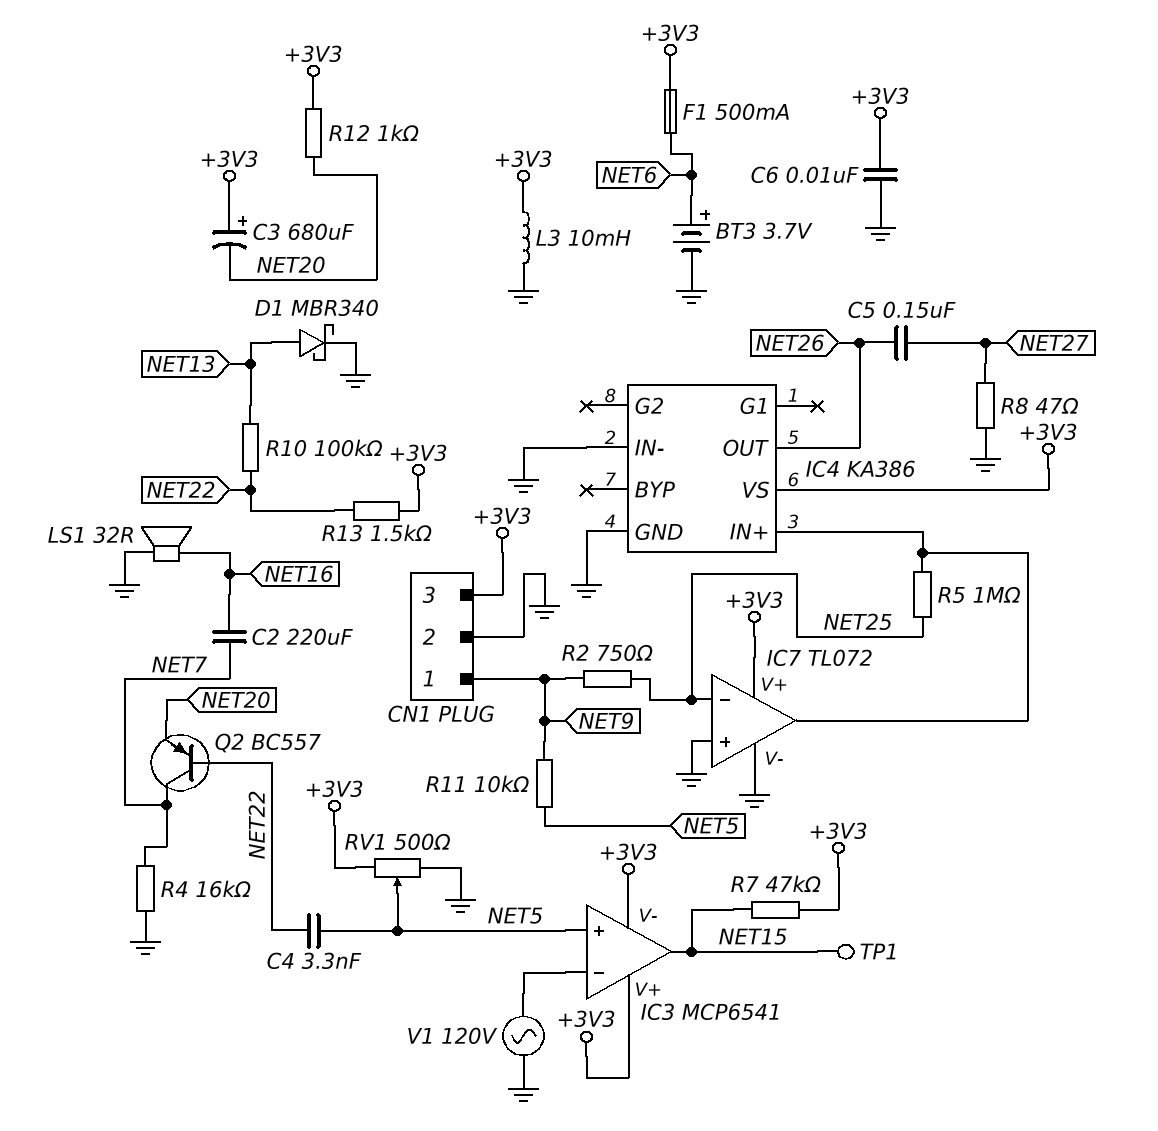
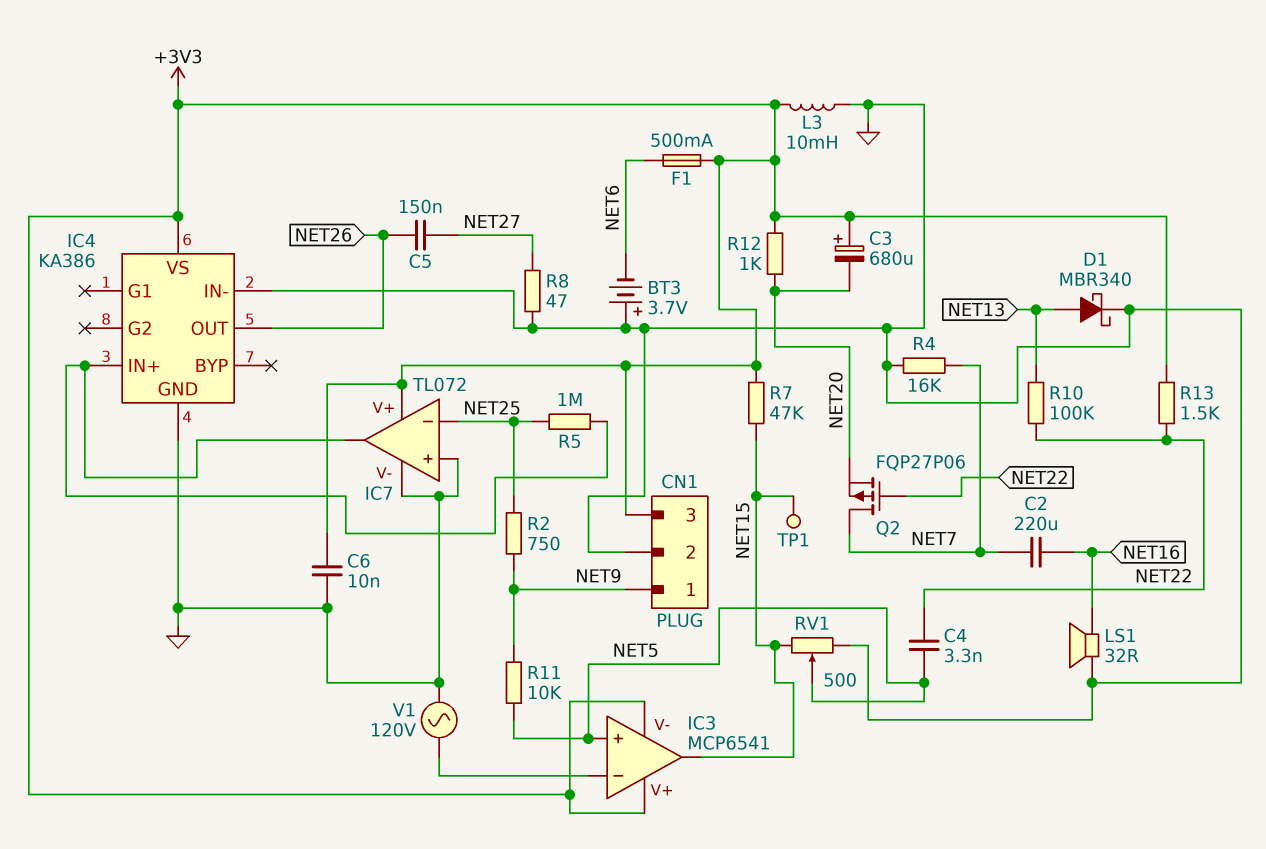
BT3: 3.7V (plus NET6, minus GND) -> 3.7V (plus GND, minus NET6)
Q2: PNP BC557 (B NET22, C NET7, E NET20) -> PMOS FQP27P06 (G NET22, D NET7, S NET20)
RV1: 500 (+3V3, GND, wiper NET5) -> 500 (GND, NET15, wiper NET5)

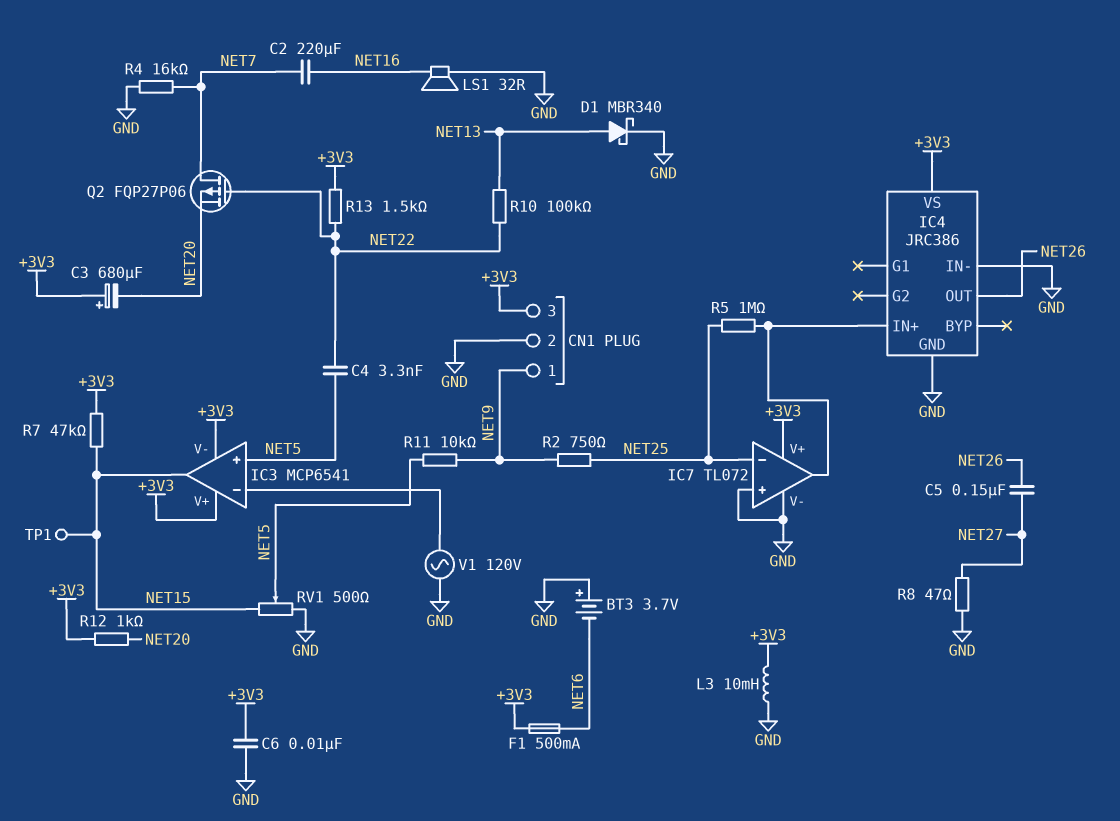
IC4: KA386 -> JRC386

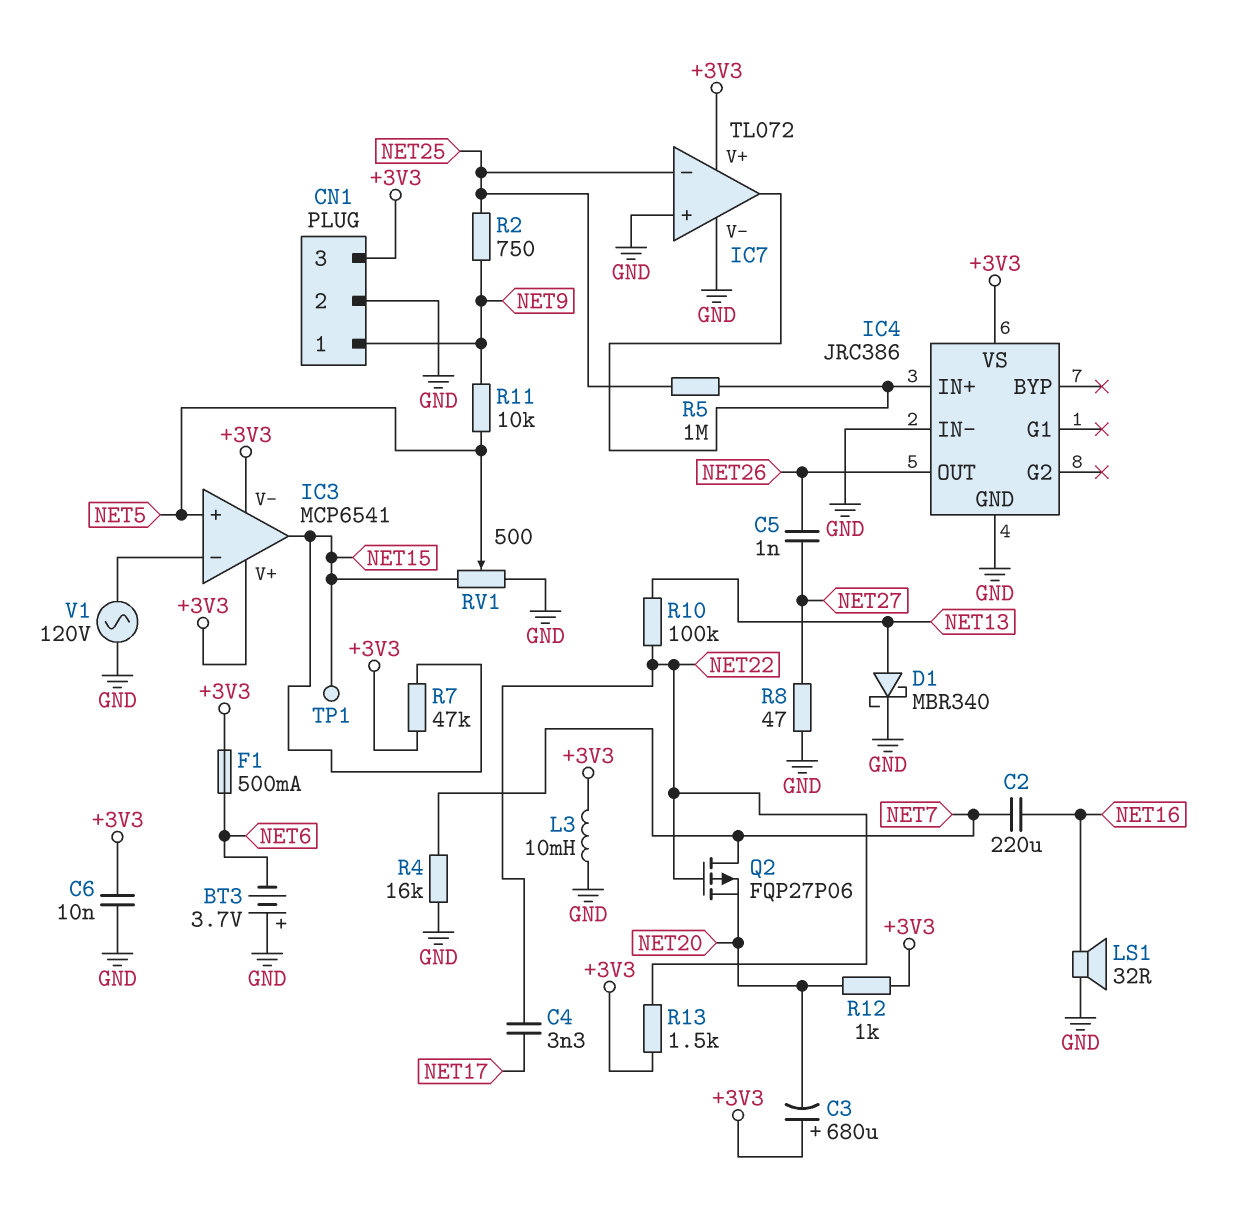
C4: 3.3nF (NET5, NET22) -> 3.3nF (NET17, NET22)
C5: 150nF (NET26, NET27) -> 1nF (NET26, NET27)

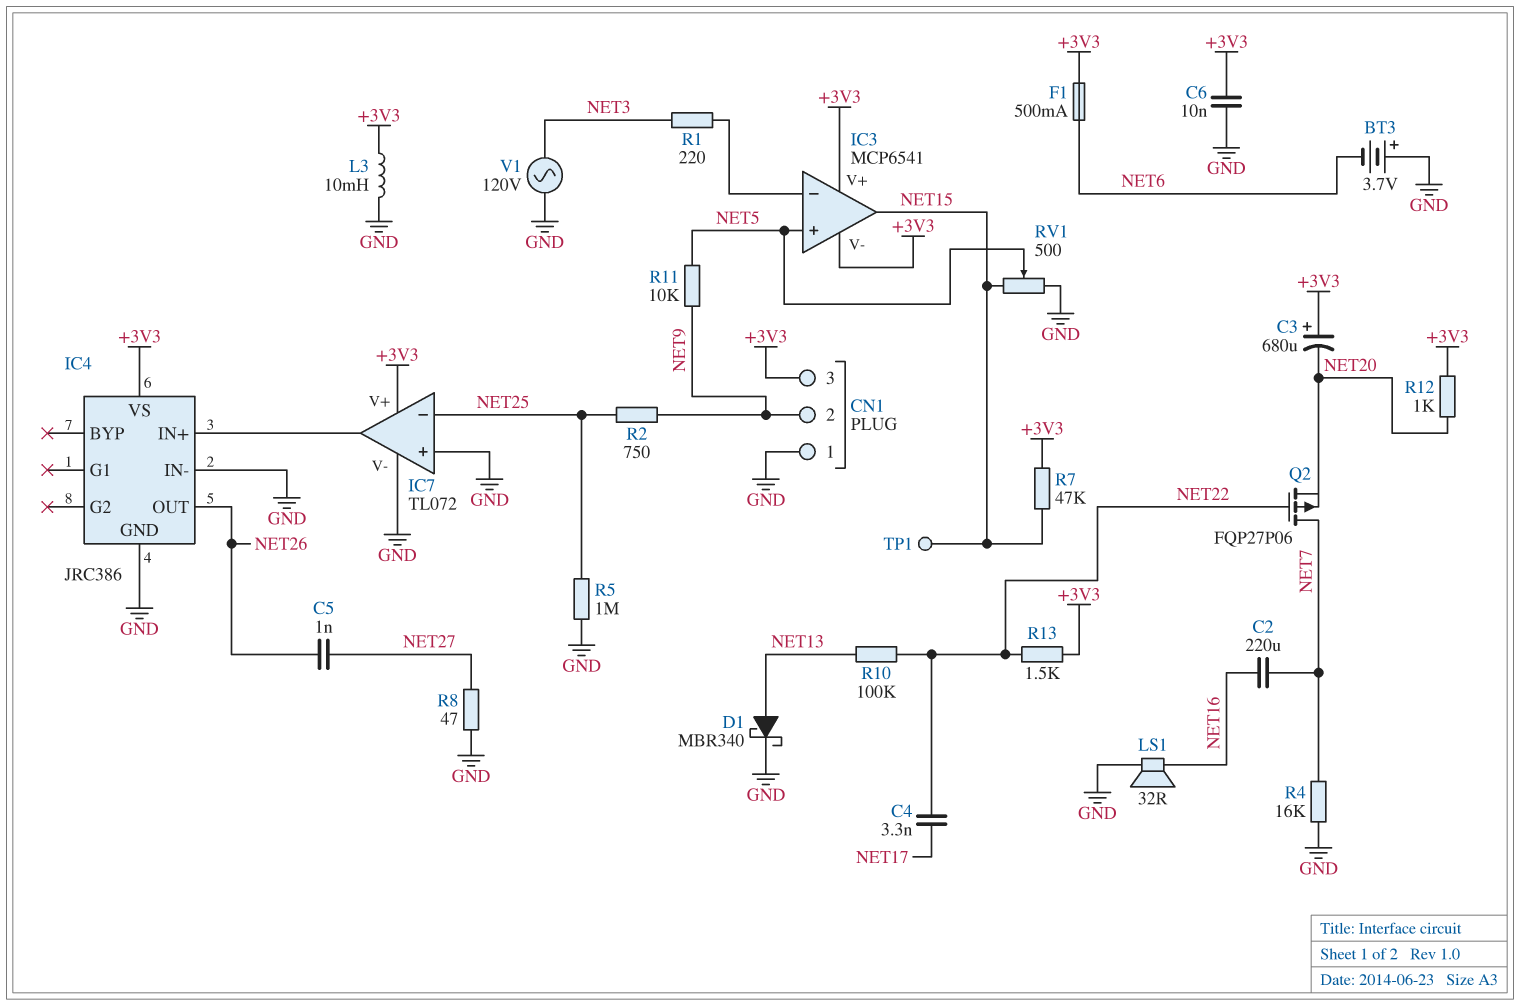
CN1 pin 1: NET9 -> GND
CN1 pin 2: GND -> NET9
R1: none -> 220 (IC3/in-, NET3)
R5: 1M (IC4/IN+, NET25) -> 1M (GND, NET25)
V1: AC 120V (GND, IC3/in-) -> AC 120V (GND, NET3)

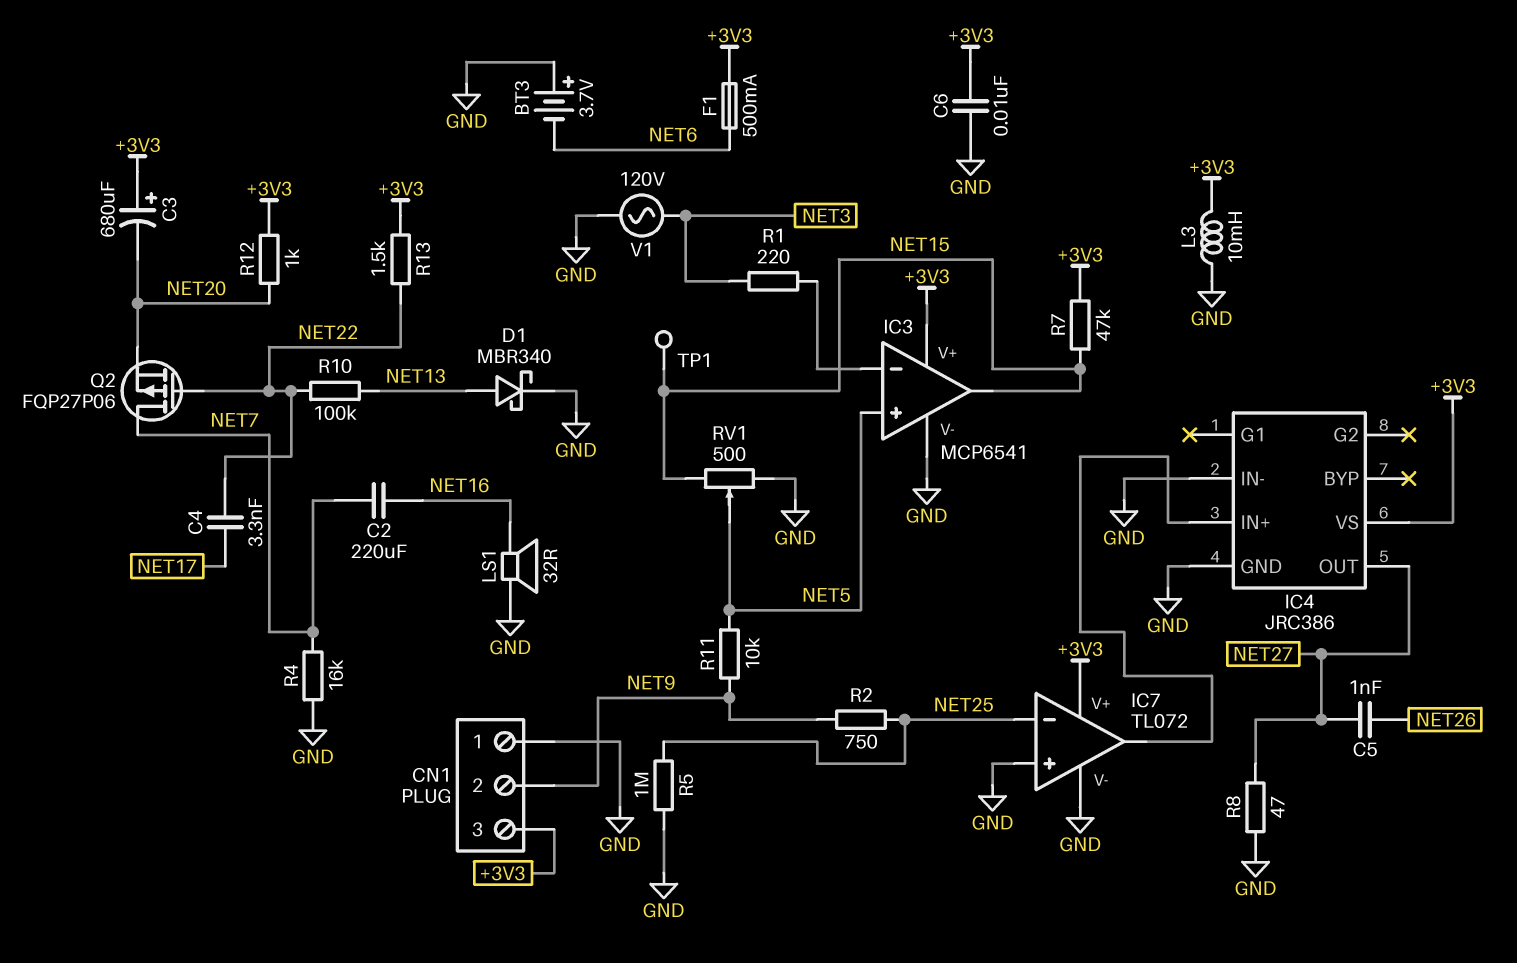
IC3 pin V-: +3V3 -> GND
IC4 pin OUT: NET26 -> NET27

